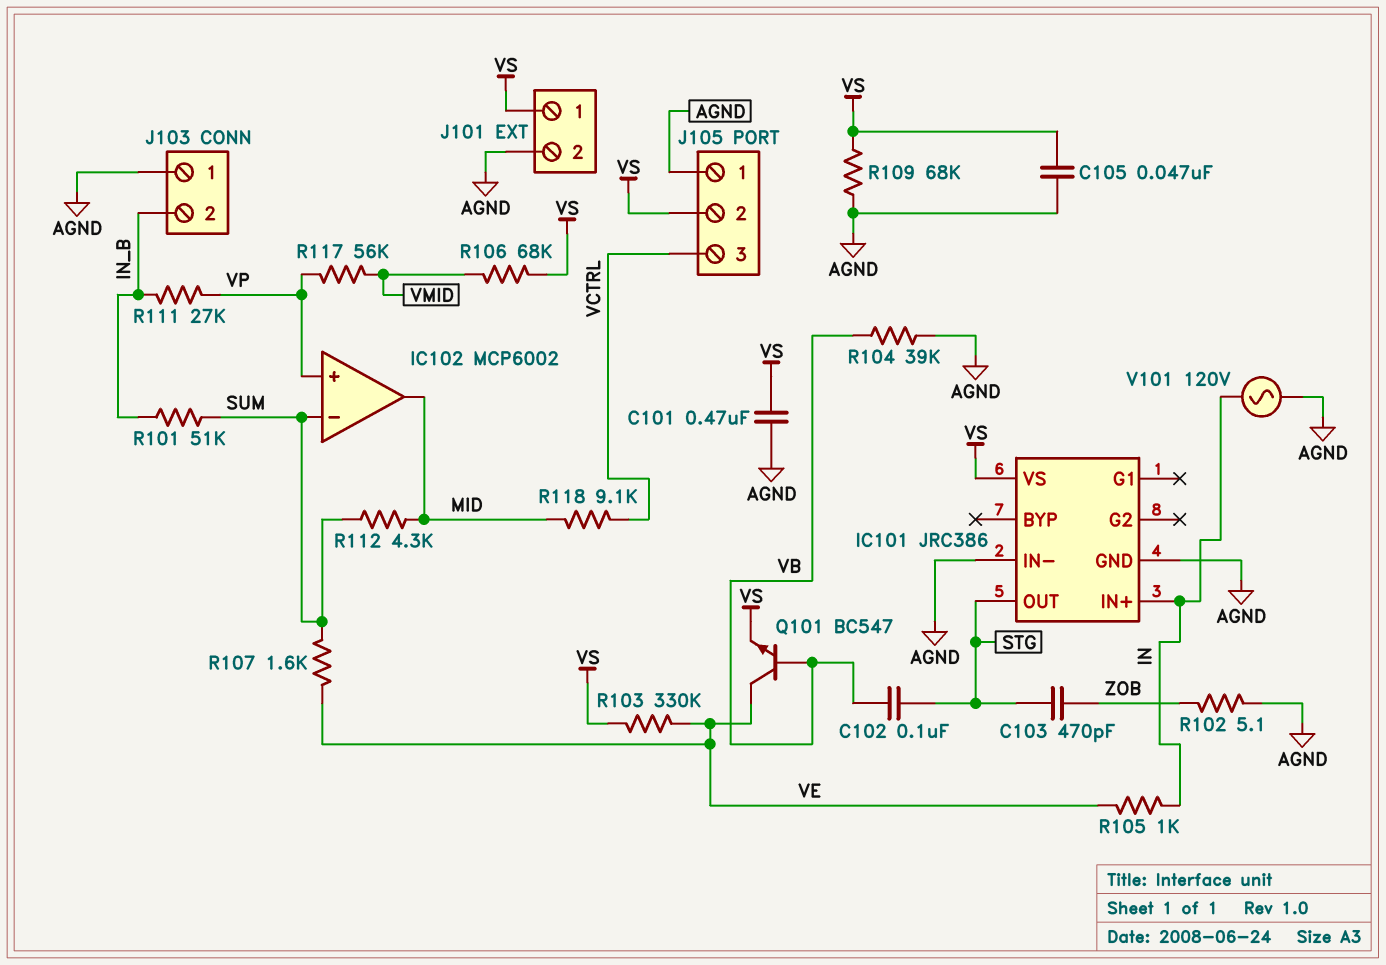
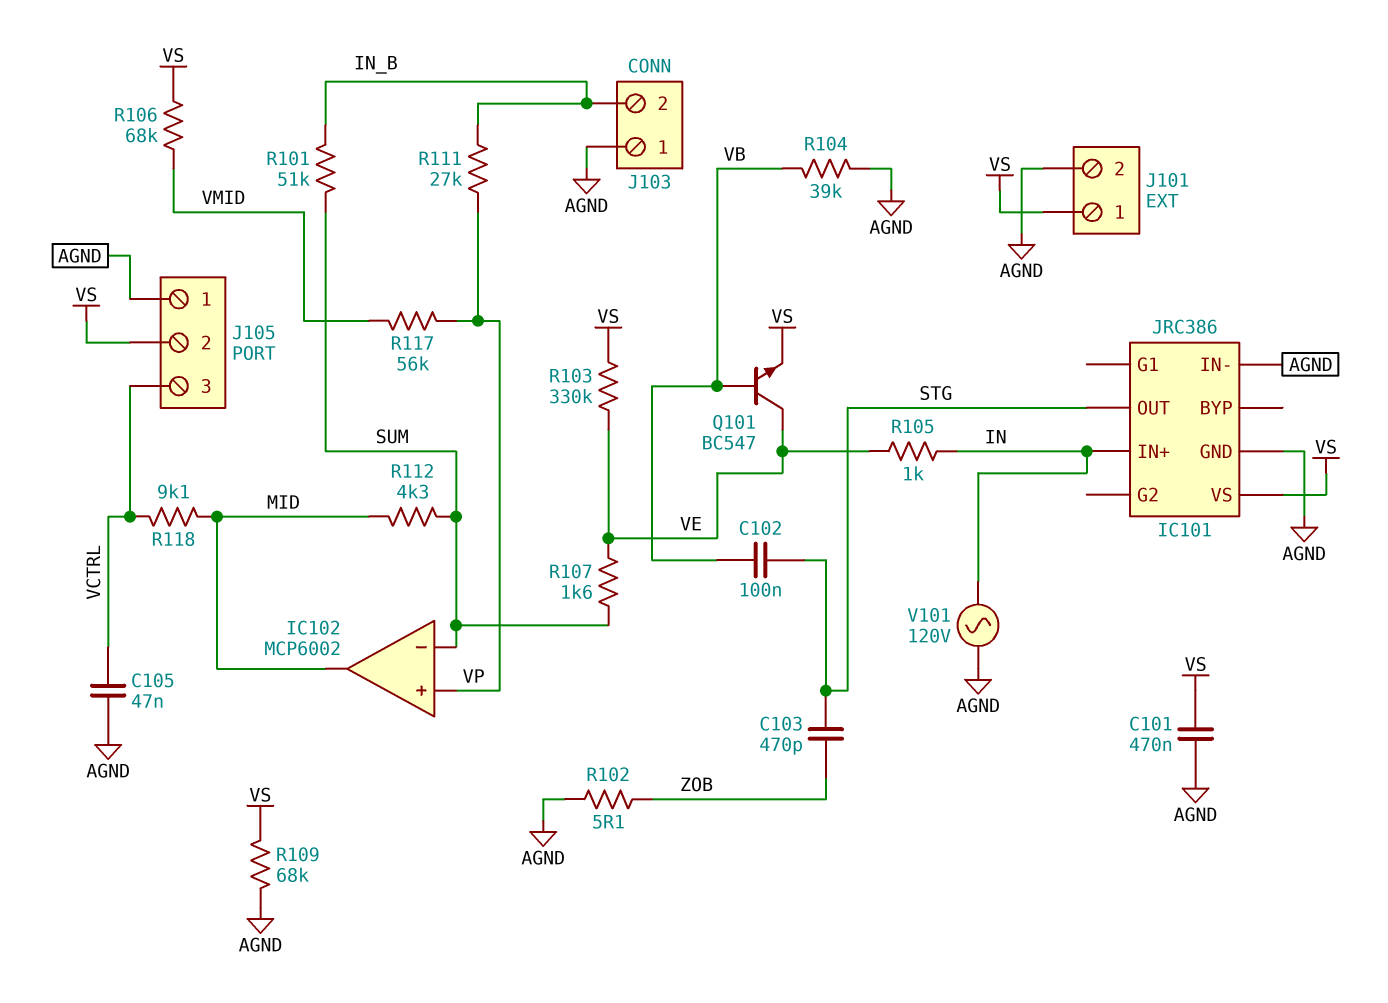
C105: 47nF (AGND, VS) -> 47nF (AGND, VCTRL)

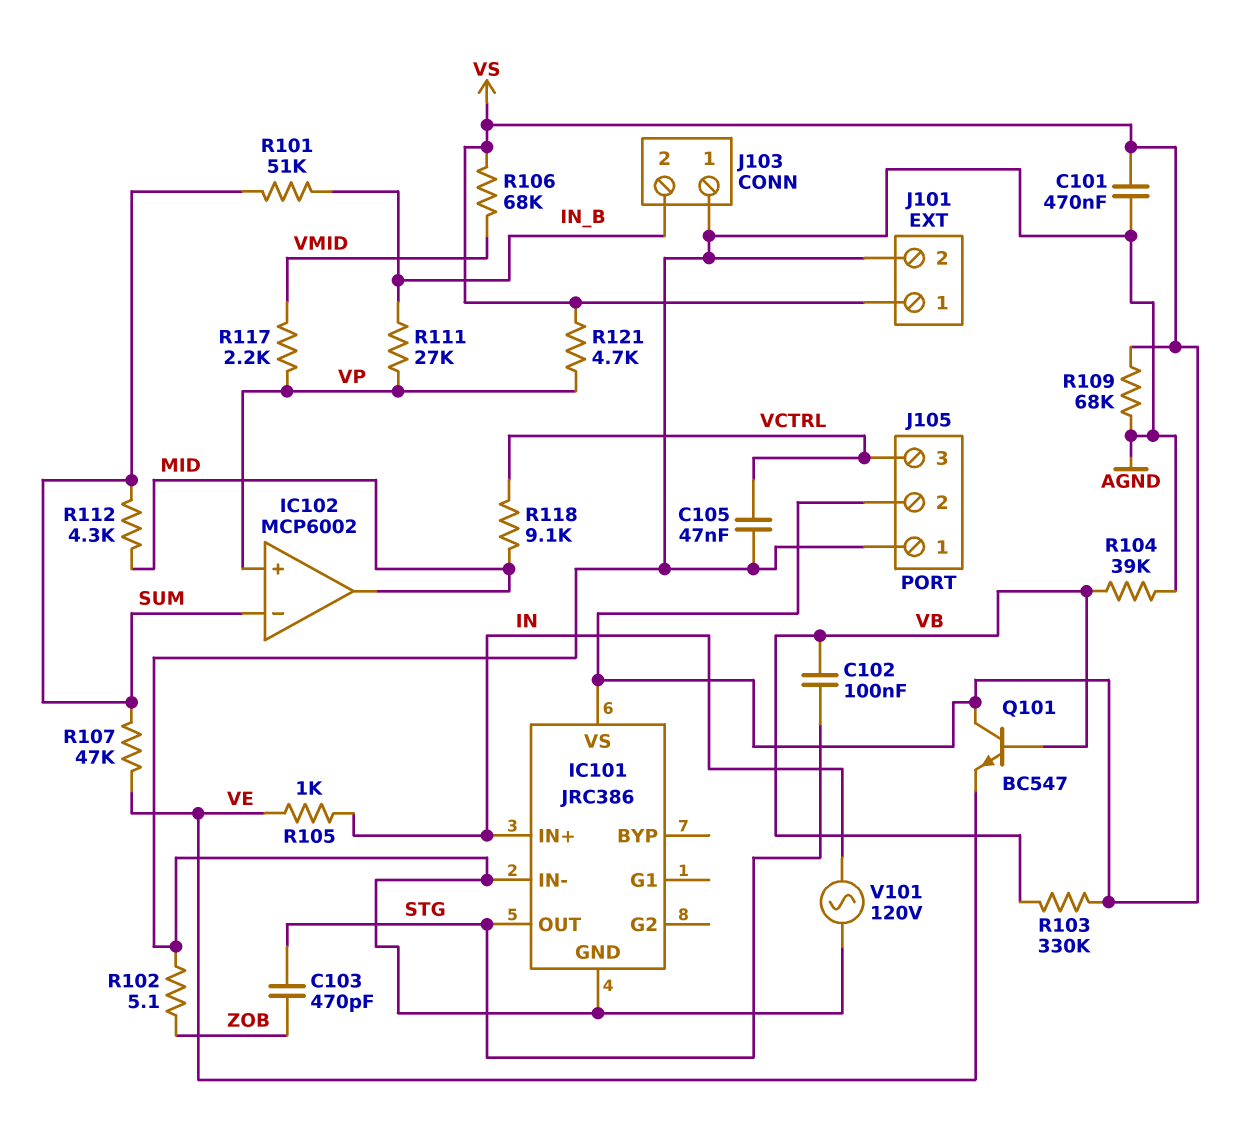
Q101: NPN BC547 (B VB, C VE, E VS) -> NPN BC547 (B VB, C VS, E VE)
R103: 330k (VE, VS) -> 330k (VB, VS)
R107: 1.6k (SUM, VE) -> 47k (SUM, VE)
R117: 56k (VMID, VP) -> 2.2k (VMID, VP)
R121: none -> 4.7k (VP, VS)

